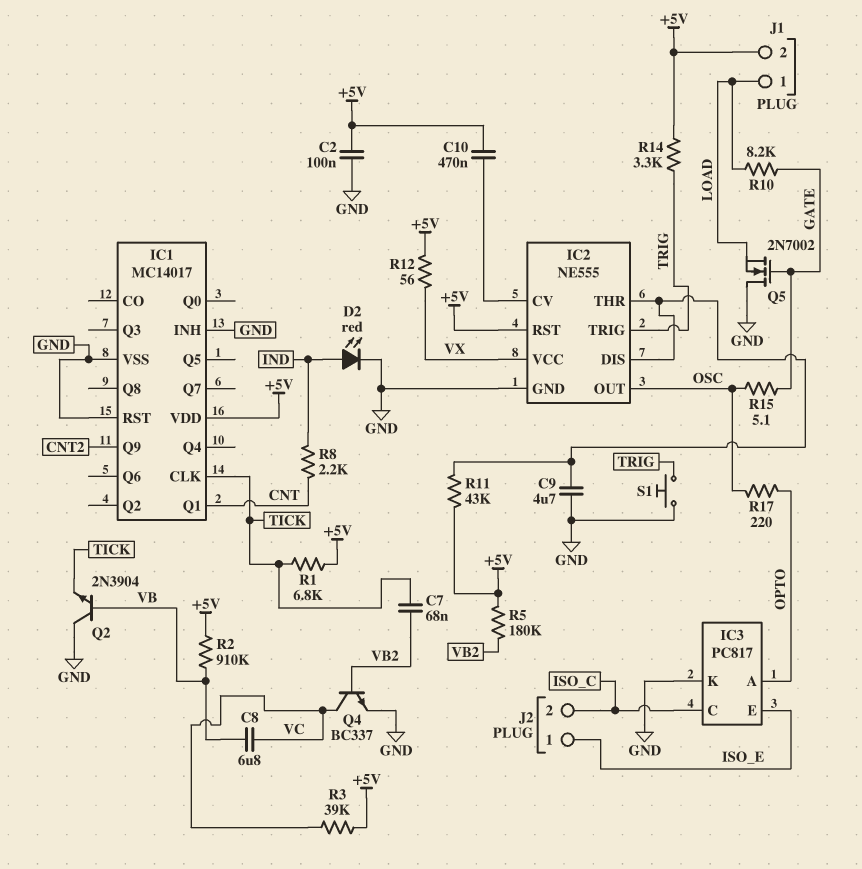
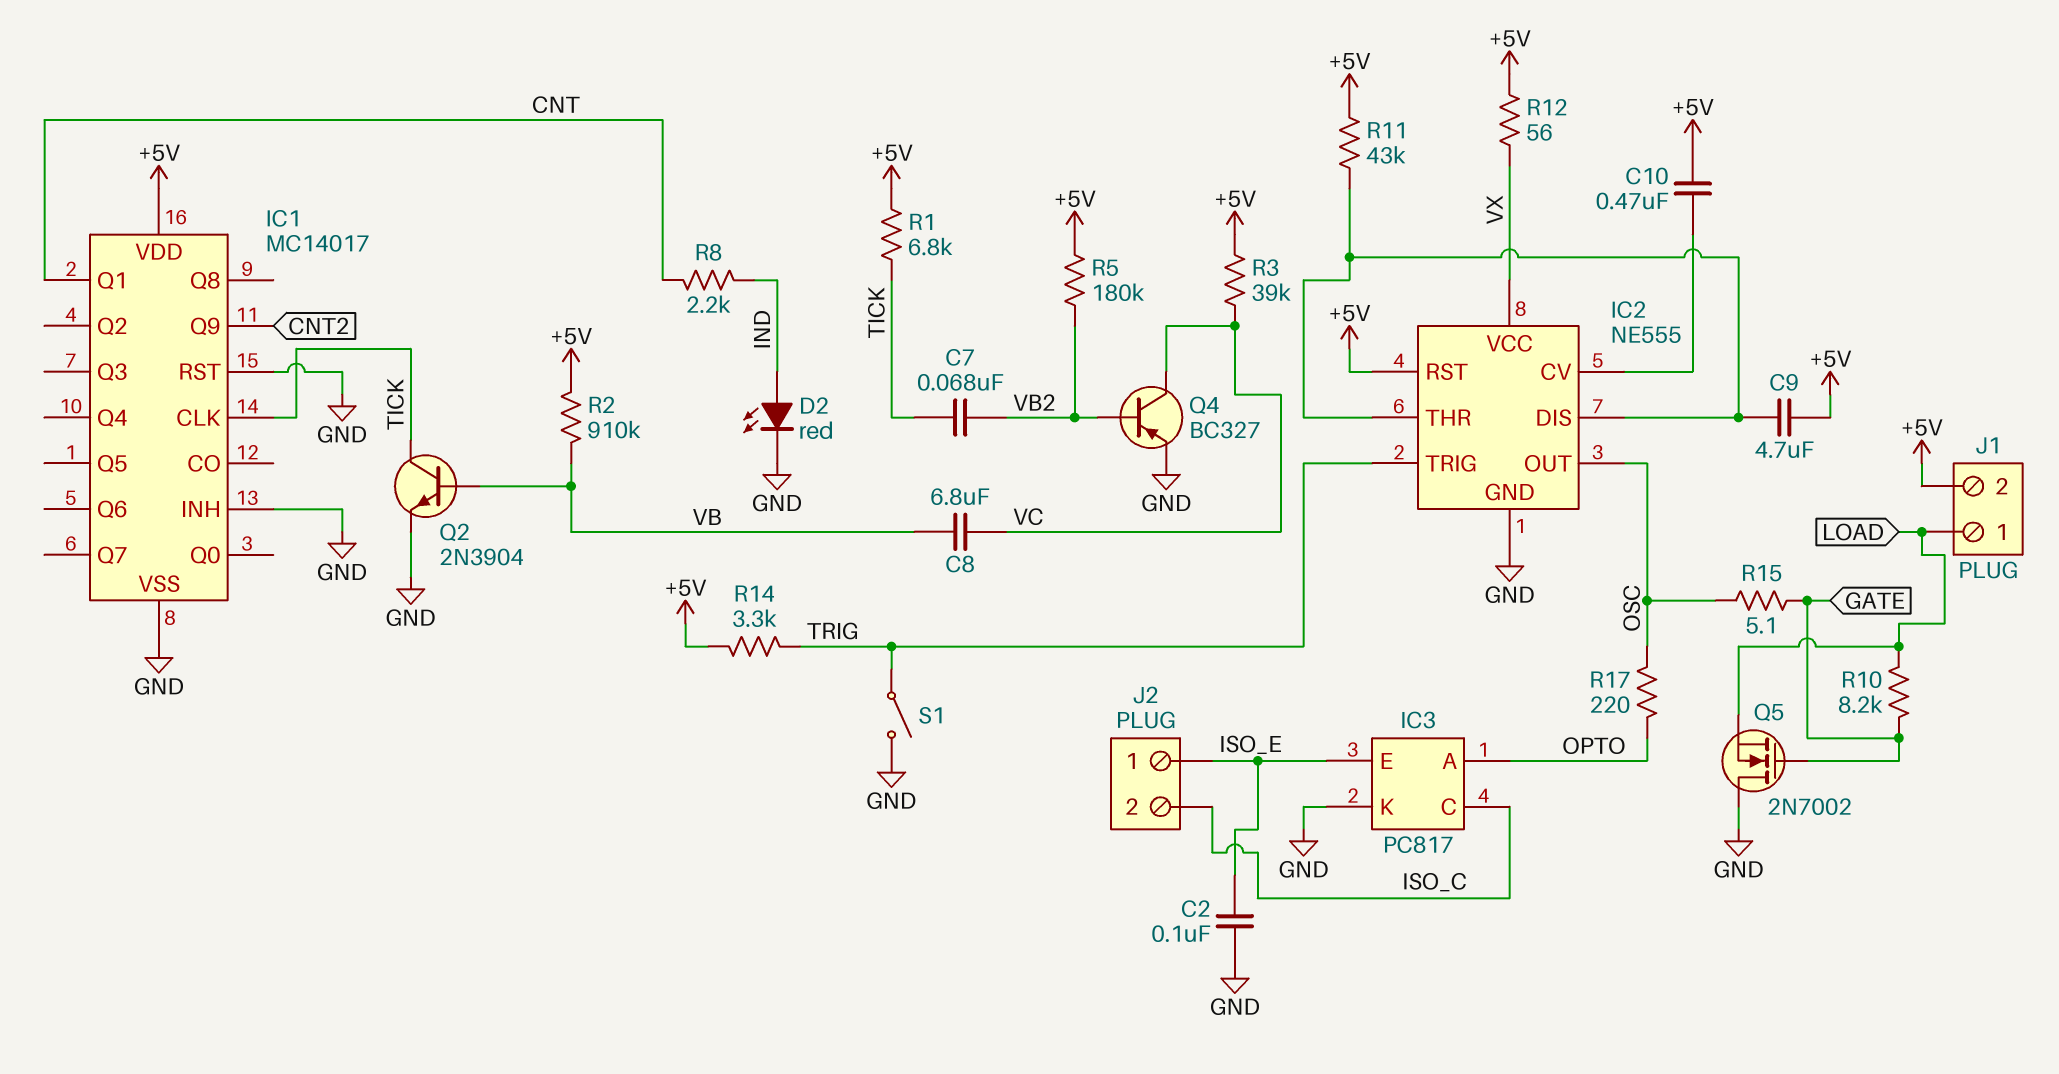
C2: 100nF (+5V, GND) -> 100nF (GND, ISO_E)
C9: 4.7uF (GND, IC2/DIS) -> 4.7uF (+5V, IC2/DIS)
Q2: NPN 2N3904 (B VB, C GND, E TICK) -> NPN 2N3904 (B VB, C TICK, E GND)
Q4: NPN BC337 (B VB2, C VC, E GND) -> PNP BC327 (B VB2, C VC, E GND)
S1: button (GND, TRIG) -> switch (GND, TRIG)

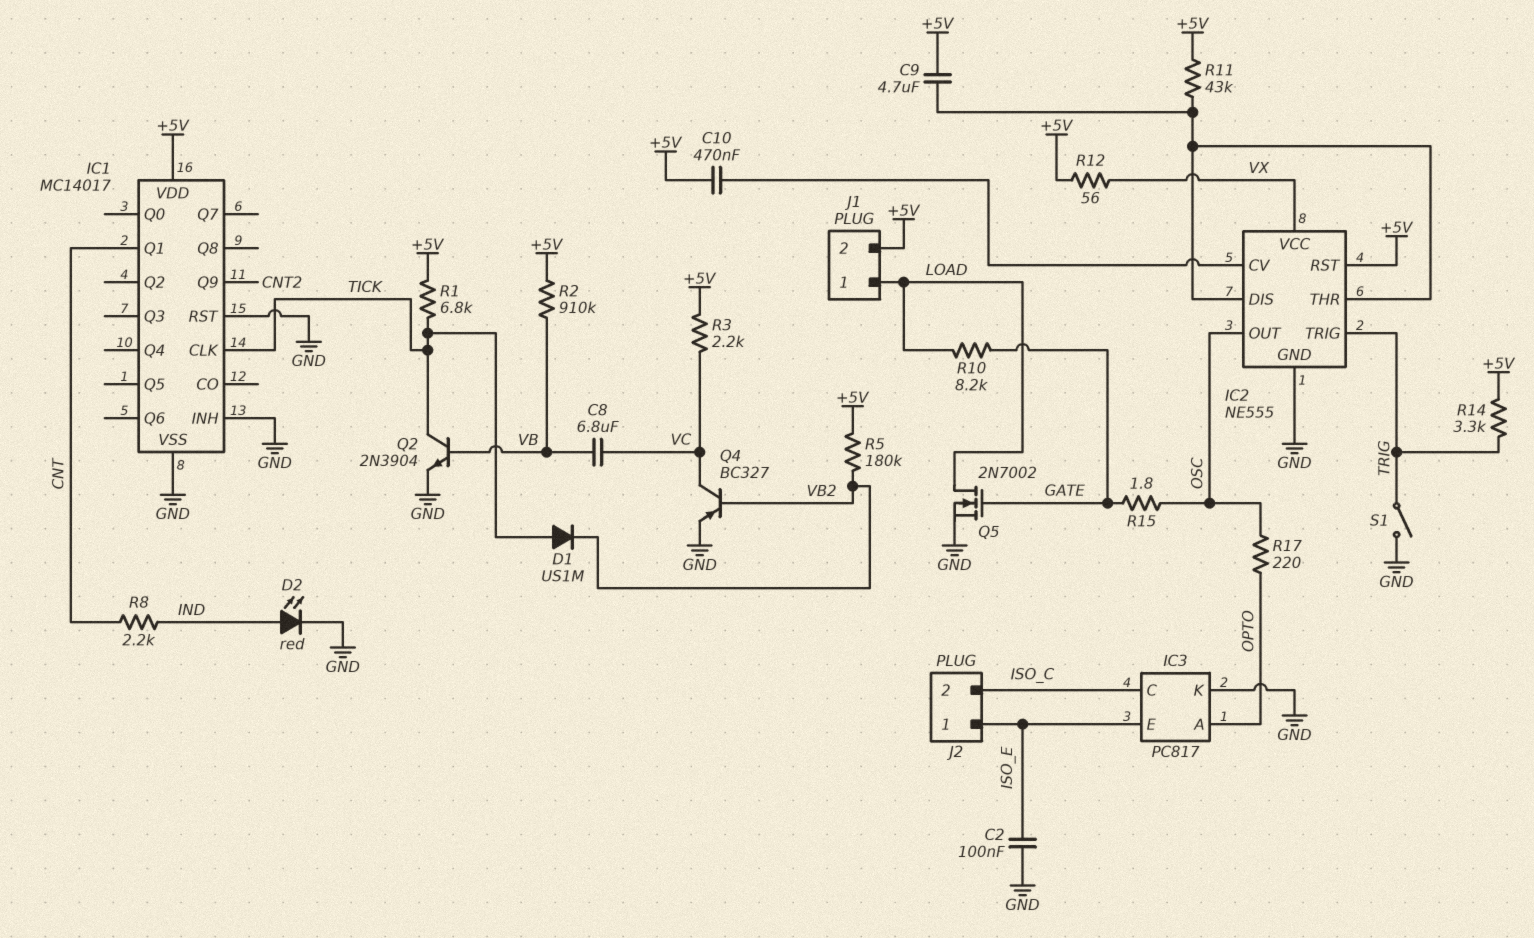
C7: 68nF (TICK, VB2) -> none
D1: none -> diode US1M (A TICK, K VB2)
Q5: NMOS 2N7002 (G GATE, D GND, S LOAD) -> NMOS 2N7002 (G GATE, D LOAD, S GND)
R3: 39k (+5V, VC) -> 2.2k (+5V, VC)
R15: 5.1 (GATE, OSC) -> 1.8 (GATE, OSC)

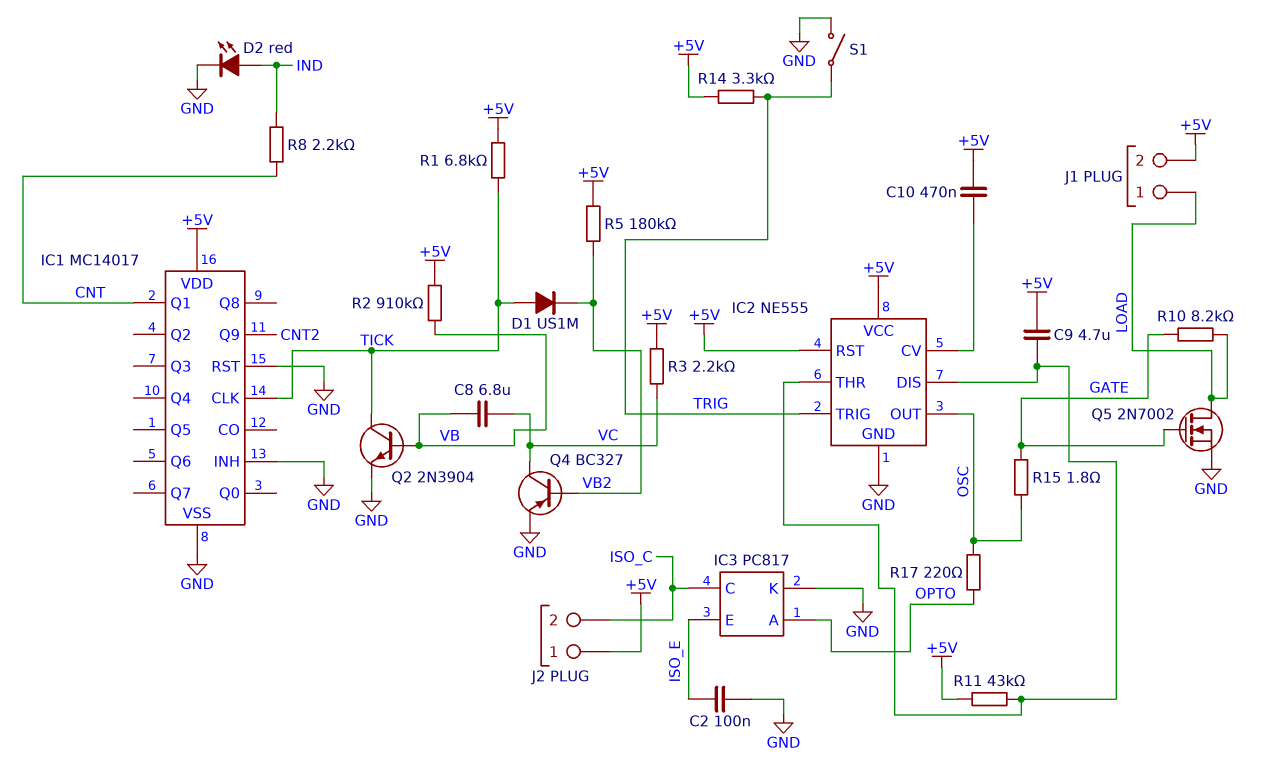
IC2 pin VCC: VX -> +5V
J2 pin 1: ISO_E -> +5V
R12: 56 (+5V, VX) -> none

